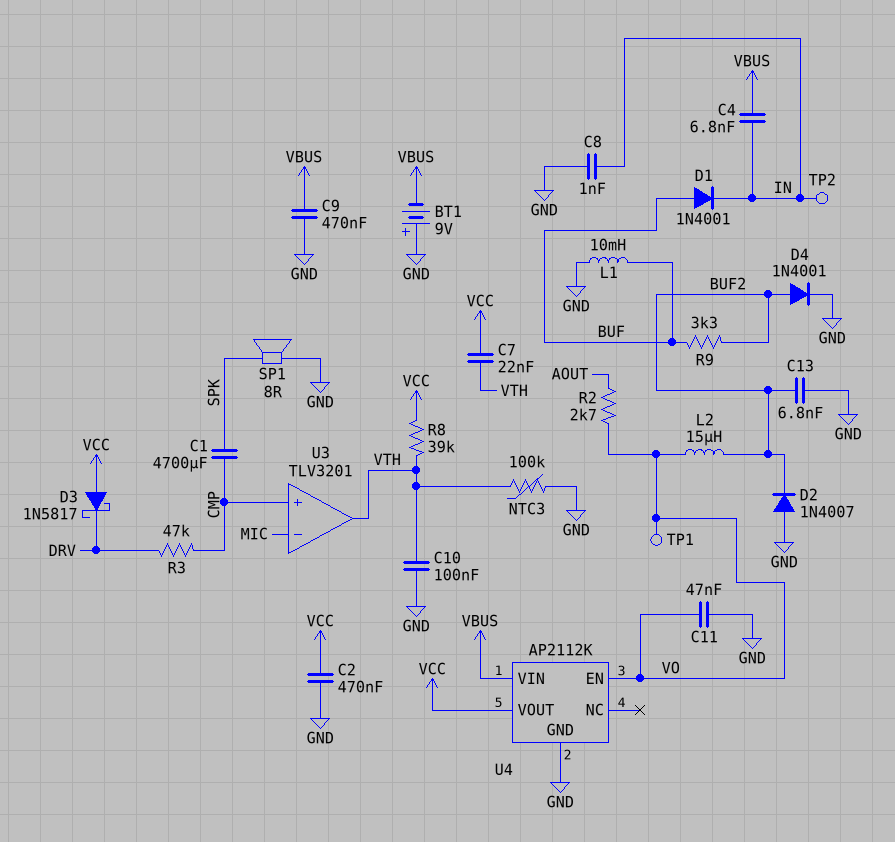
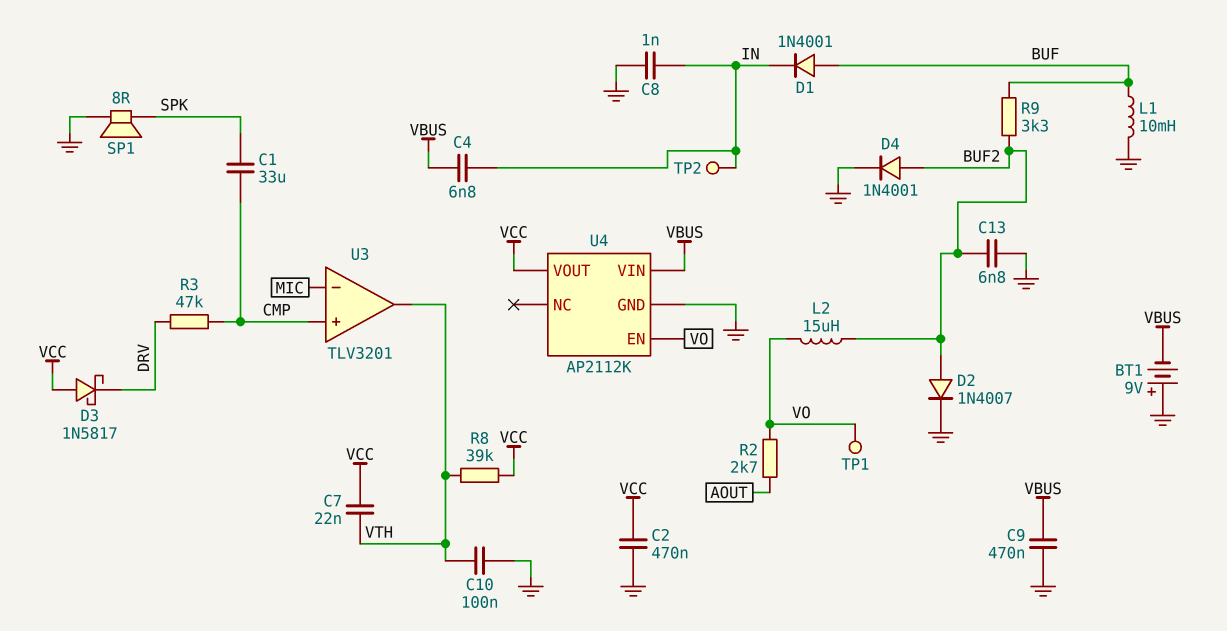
C1: 4700uF (CMP, SPK) -> 33uF (CMP, SPK)
C11: 47nF (GND, VO) -> none
D2: diode 1N4007 (A GND, K BUF2) -> diode 1N4007 (A BUF2, K GND)
NTC3: 100k (GND, VTH) -> none

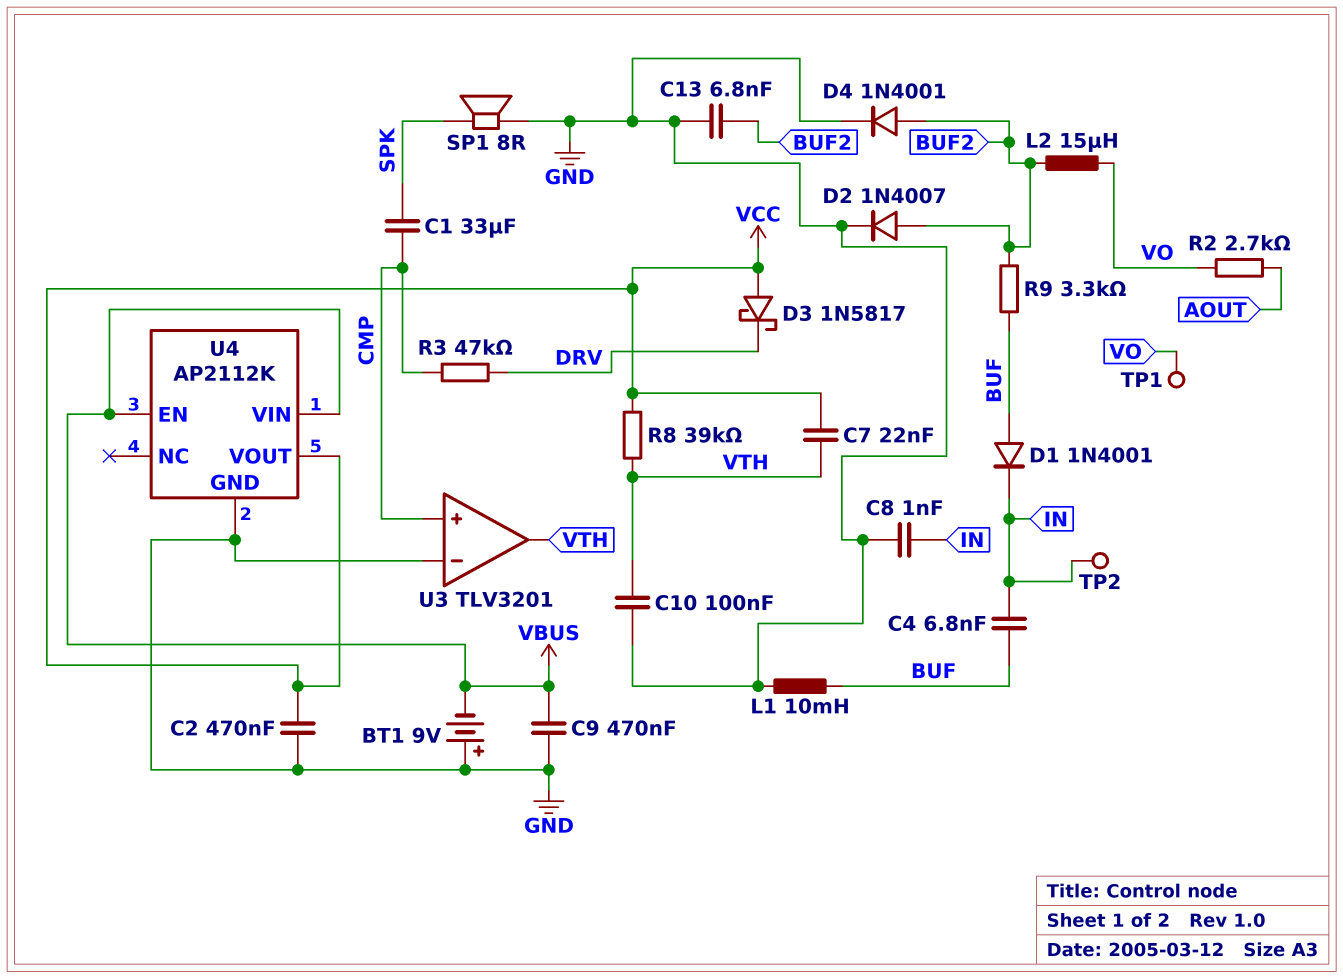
C4: 6.8nF (IN, VBUS) -> 6.8nF (BUF, IN)
U3 pin in-: MIC -> GND
U4 pin EN: VO -> VBUS

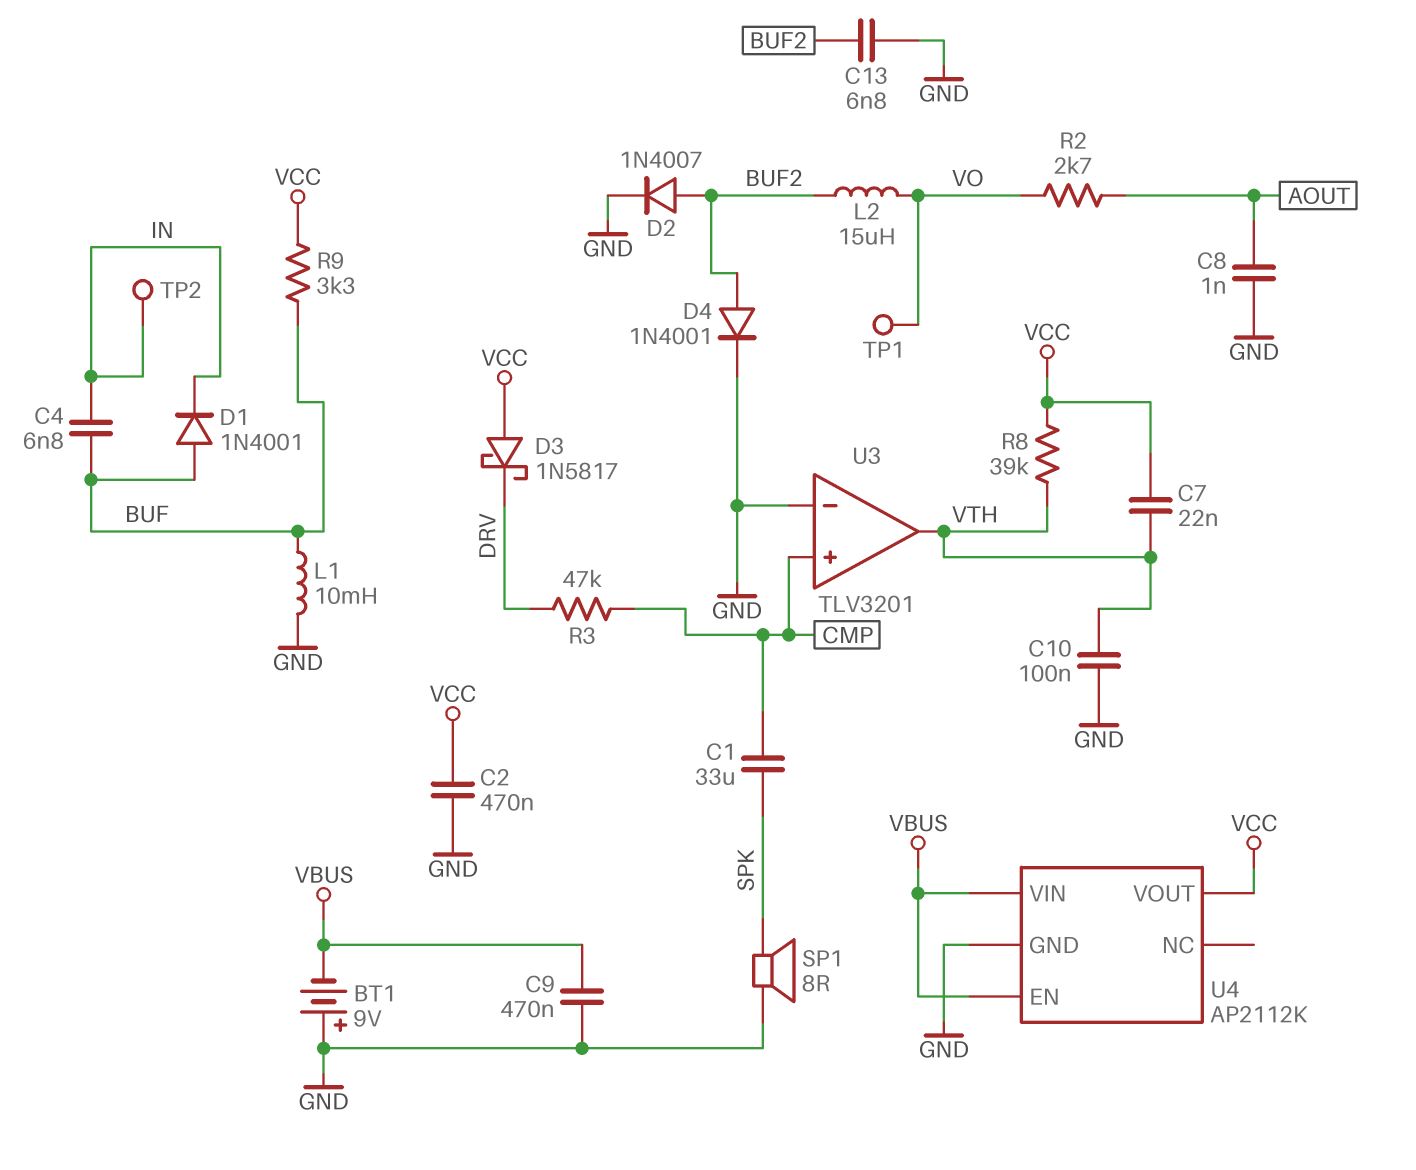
C8: 1nF (GND, IN) -> 1nF (AOUT, GND)
R9: 3.3k (BUF, BUF2) -> 3.3k (BUF, VCC)

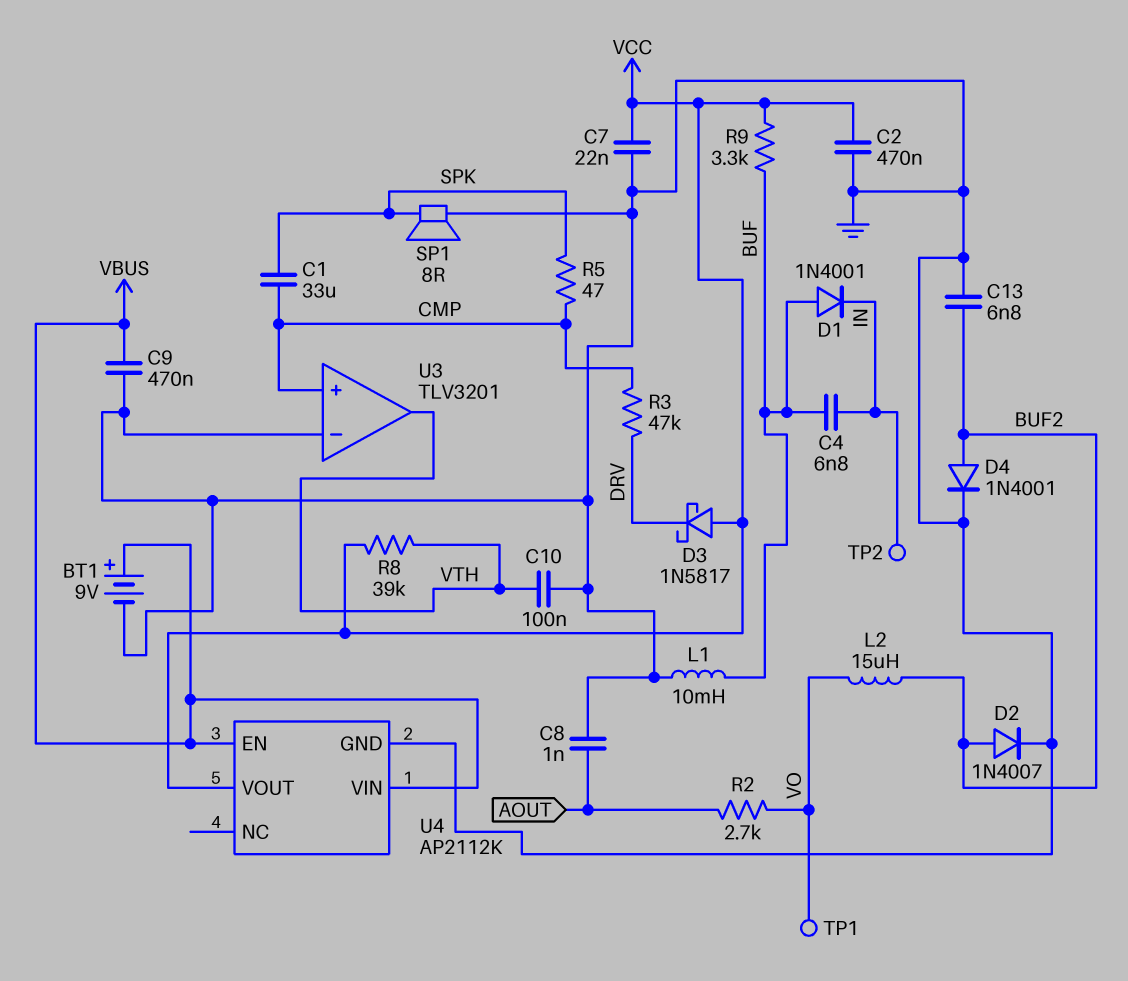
BT1: 9V (plus GND, minus VBUS) -> 9V (plus VBUS, minus GND)
C7: 22nF (VCC, VTH) -> 22nF (GND, VCC)
R5: none -> 47 (CMP, SPK)

